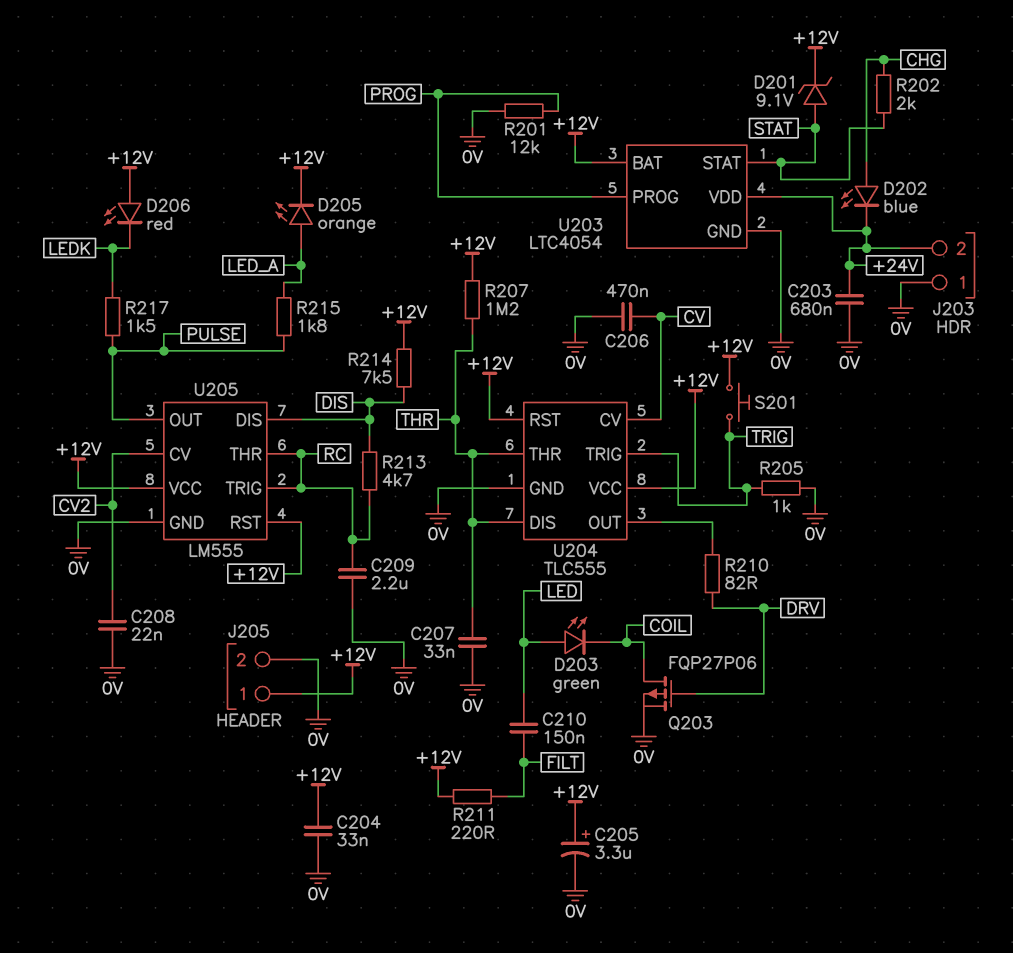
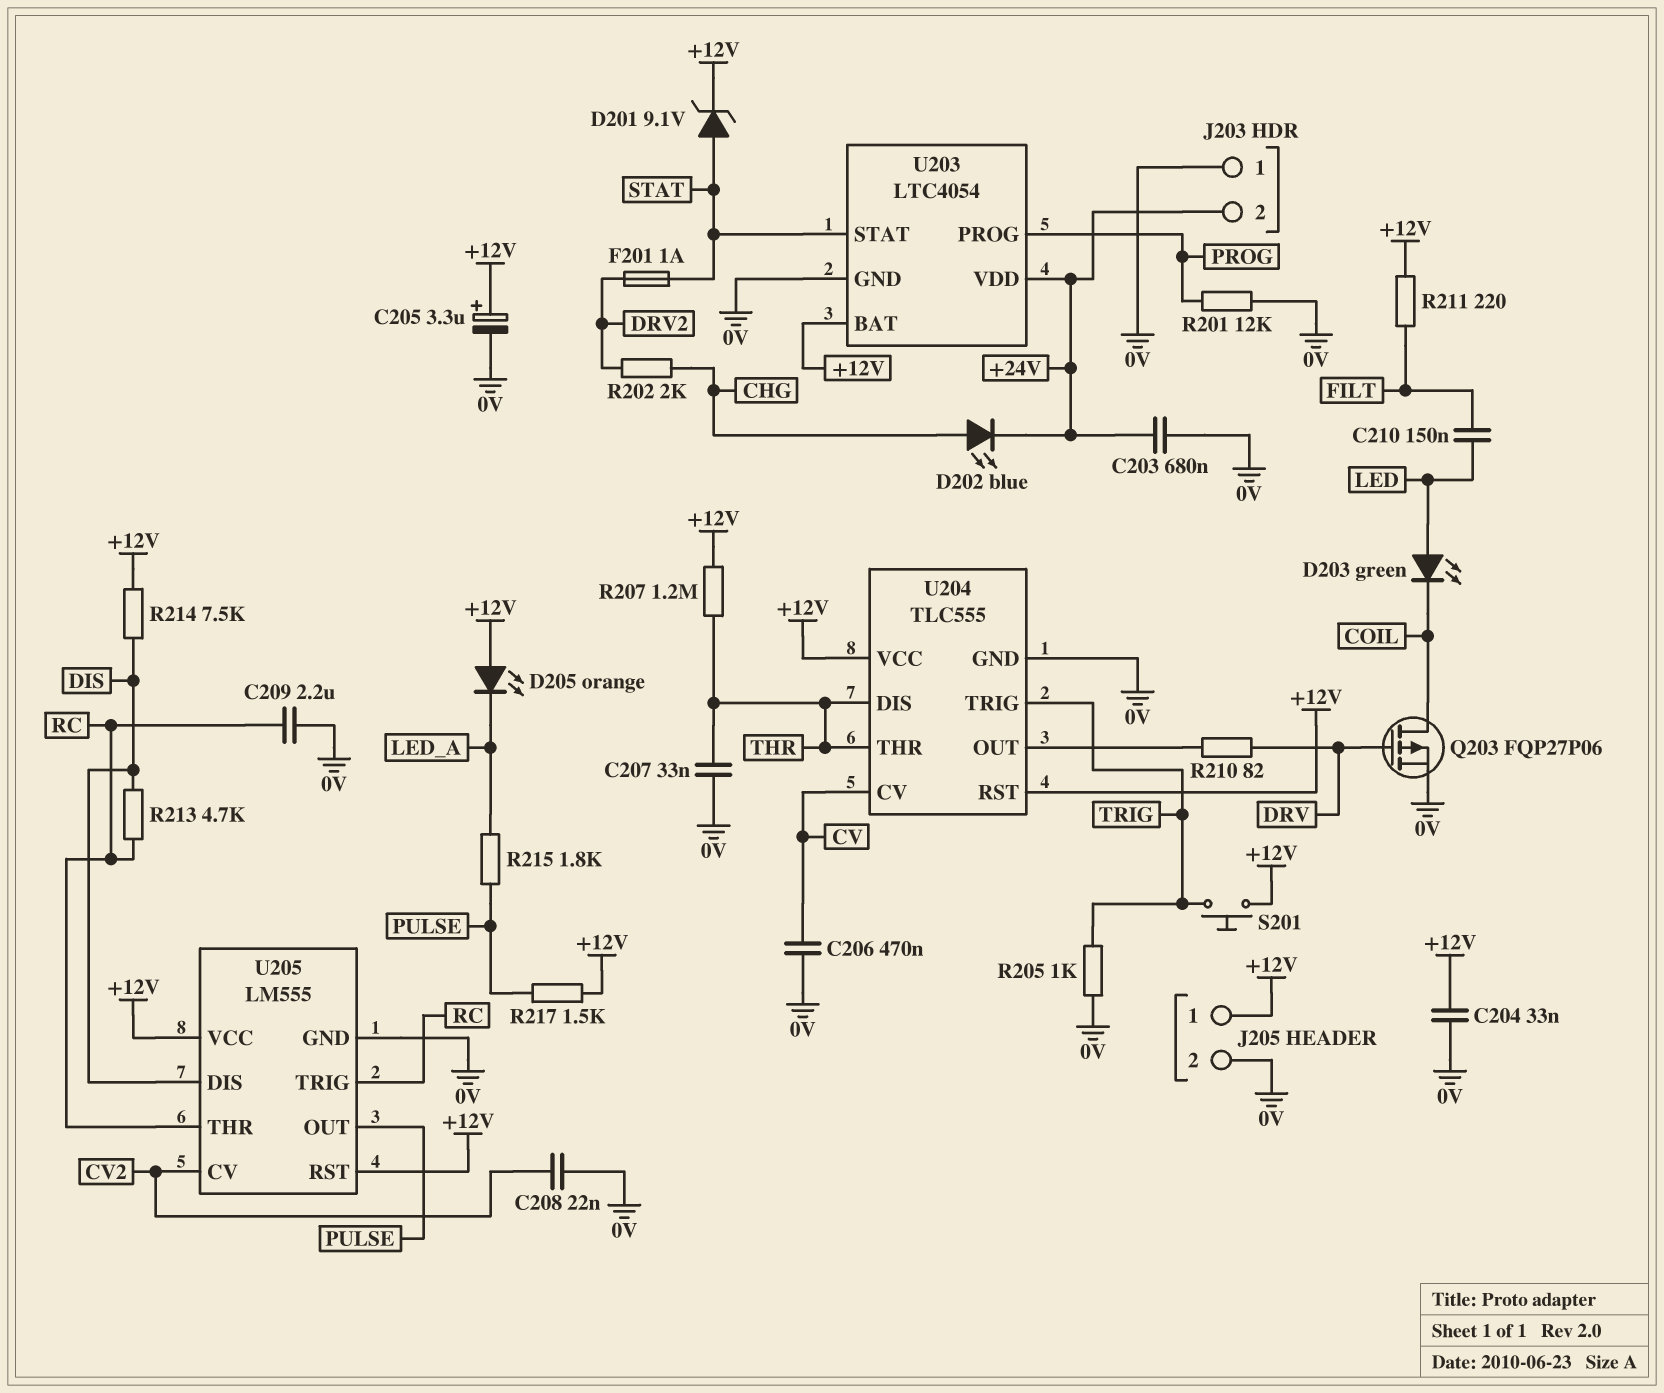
D205: LED orange (A LED_A, K +12V) -> LED orange (A +12V, K LED_A)
D206: LED red (A +12V, K LEDK) -> none
F201: none -> 1A (DRV2, STAT)
R202: 2k (CHG, STAT) -> 2k (CHG, DRV2)
R217: 1.5k (LEDK, PULSE) -> 1.5k (+12V, PULSE)

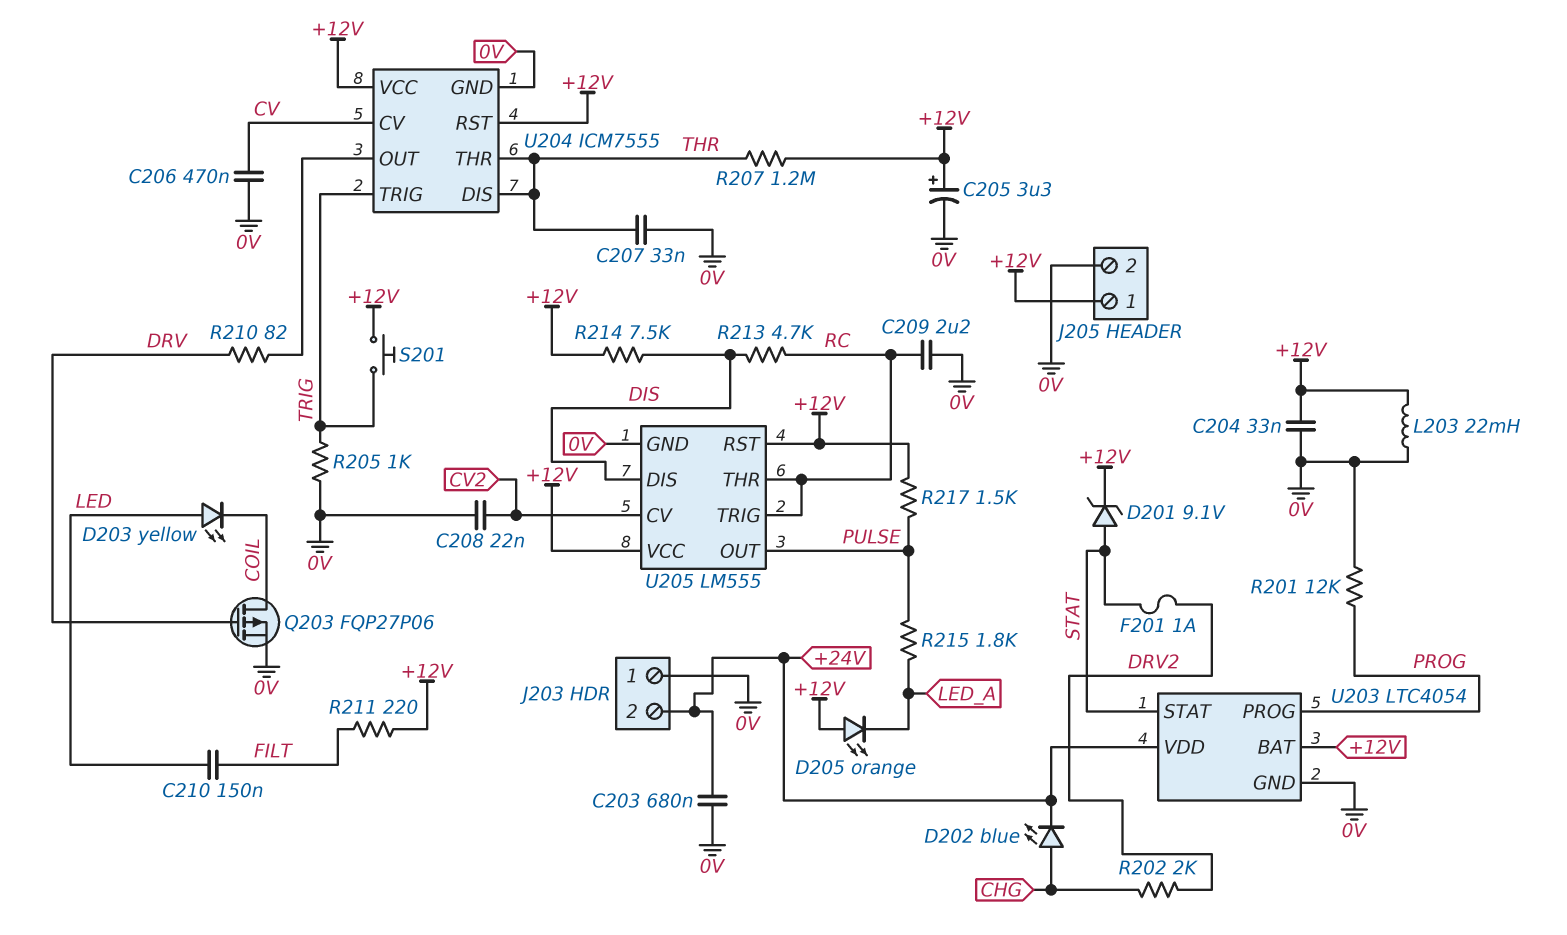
D203: LED green (A LED, K COIL) -> LED yellow (A LED, K COIL)
L203: none -> 22mH (+12V, 0V)
U204: TLC555 -> ICM7555

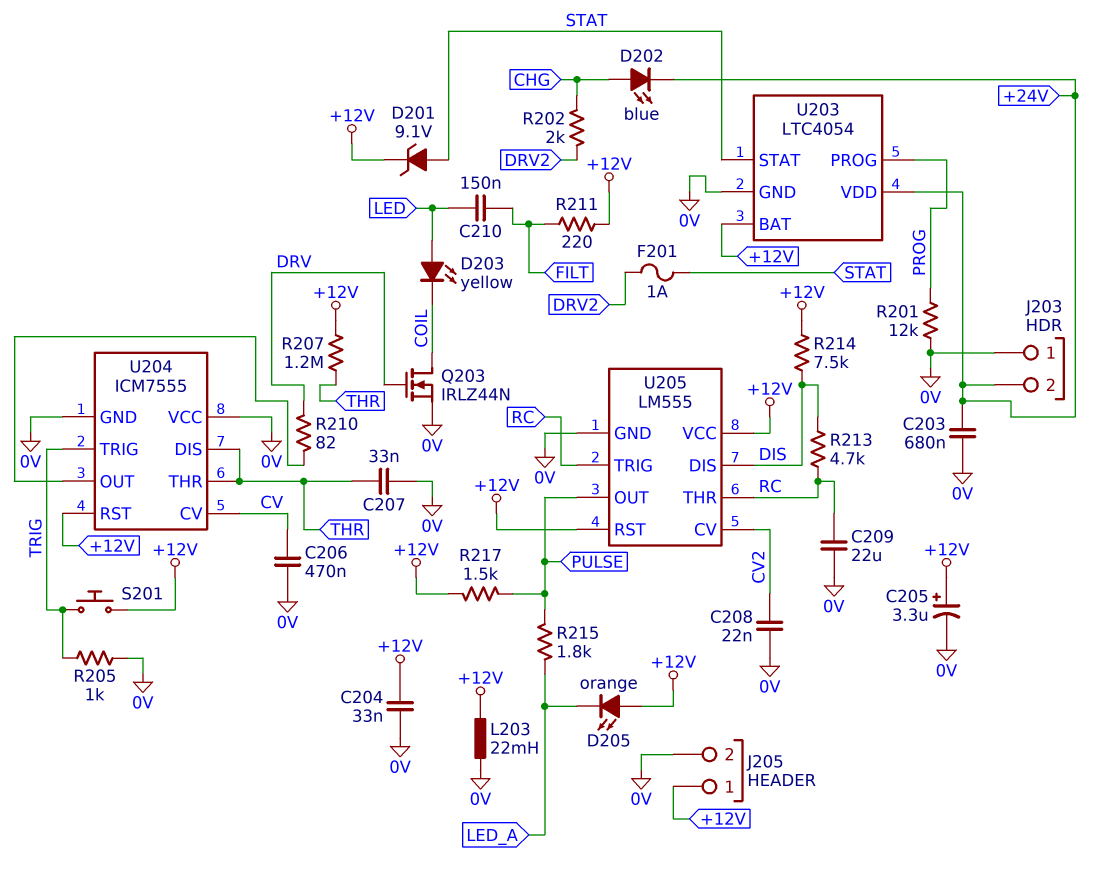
C209: 2.2uF (0V, RC) -> 22uF (0V, RC)
Q203: PMOS FQP27P06 (G DRV, D COIL, S 0V) -> NMOS IRLZ44N (G DRV, D COIL, S 0V)
U204 pin VCC: +12V -> 0V

